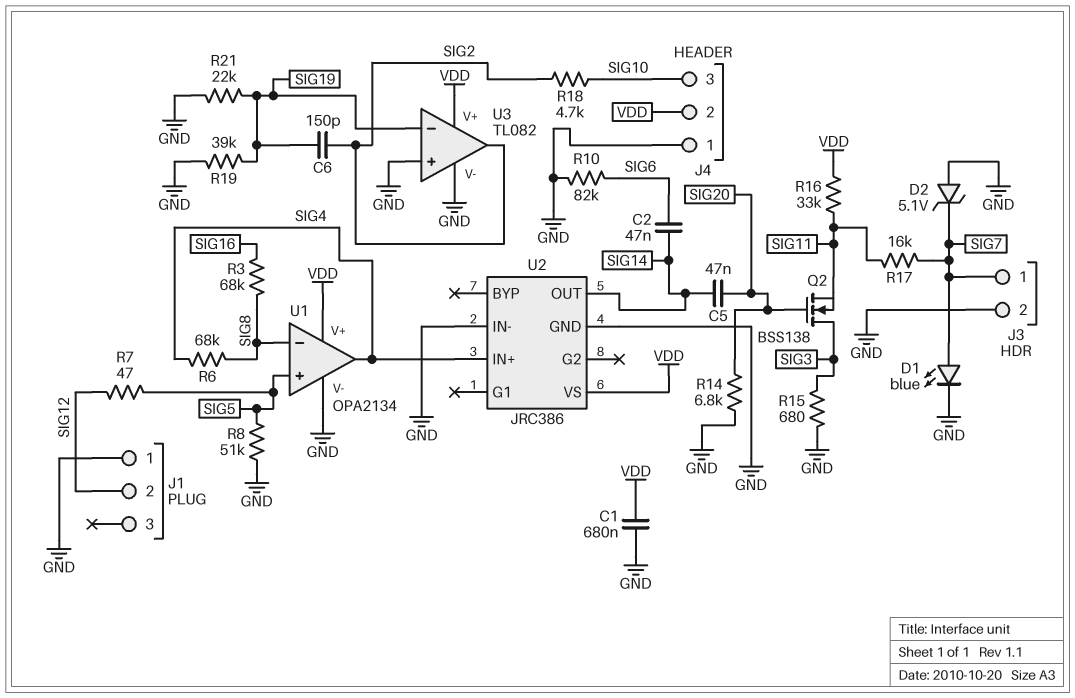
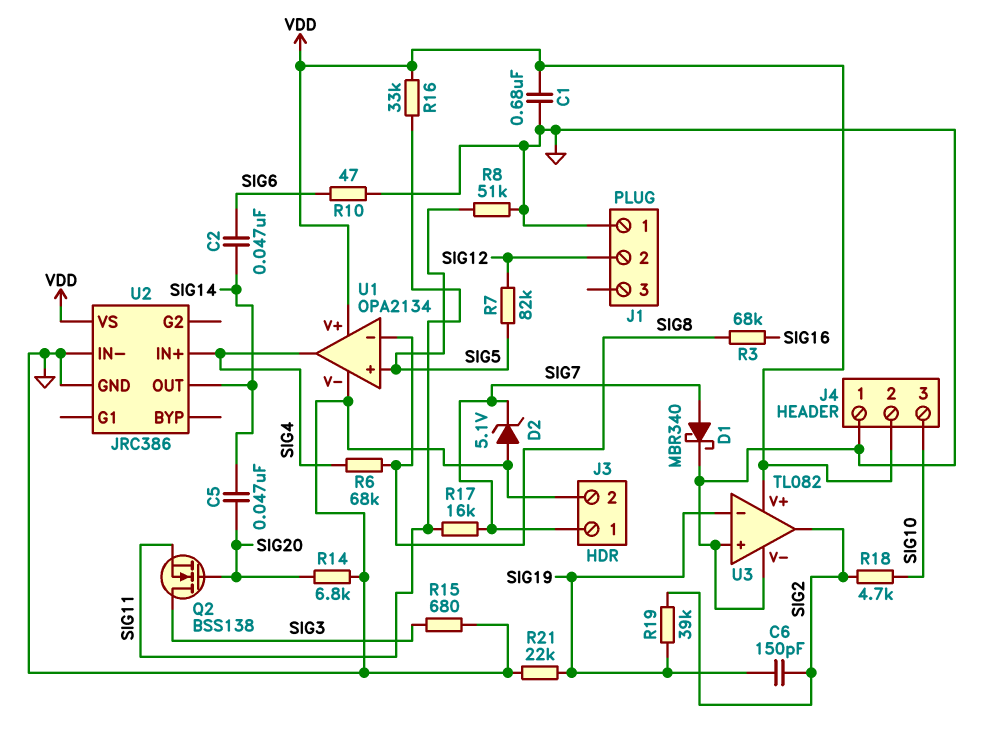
D1: LED blue (A SIG7, K GND) -> schottky MBR340 (A SIG7, K GND)
R7: 47 (SIG5, SIG12) -> 82k (SIG5, SIG12)
R10: 82k (GND, SIG6) -> 47 (GND, SIG6)
R19: 39k (GND, SIG19) -> 39k (SIG2, SIG19)

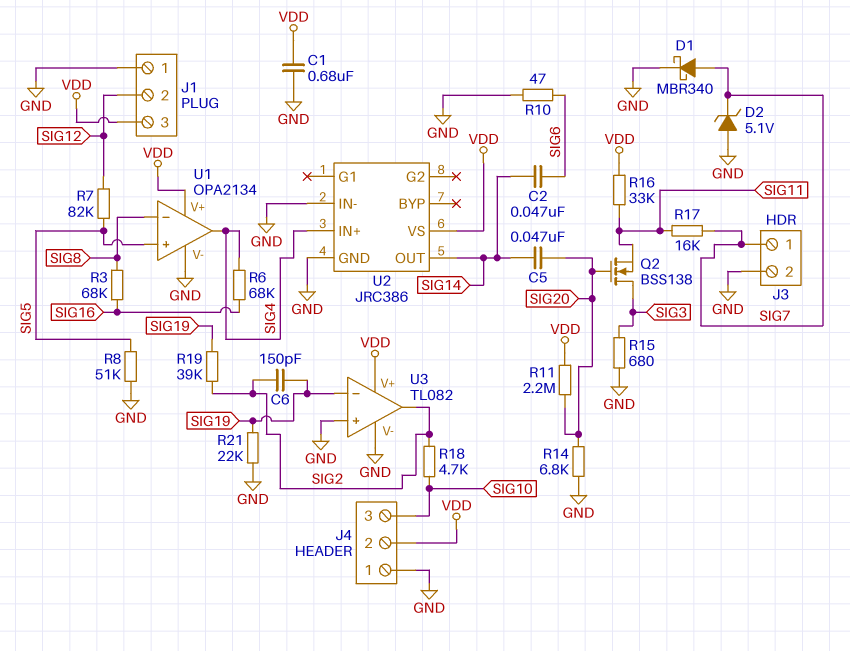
J1 pin 3: none -> VDD
R6: 68k (SIG4, SIG8) -> 68k (SIG4, SIG16)
R11: none -> 2.2M (SIG20, VDD)

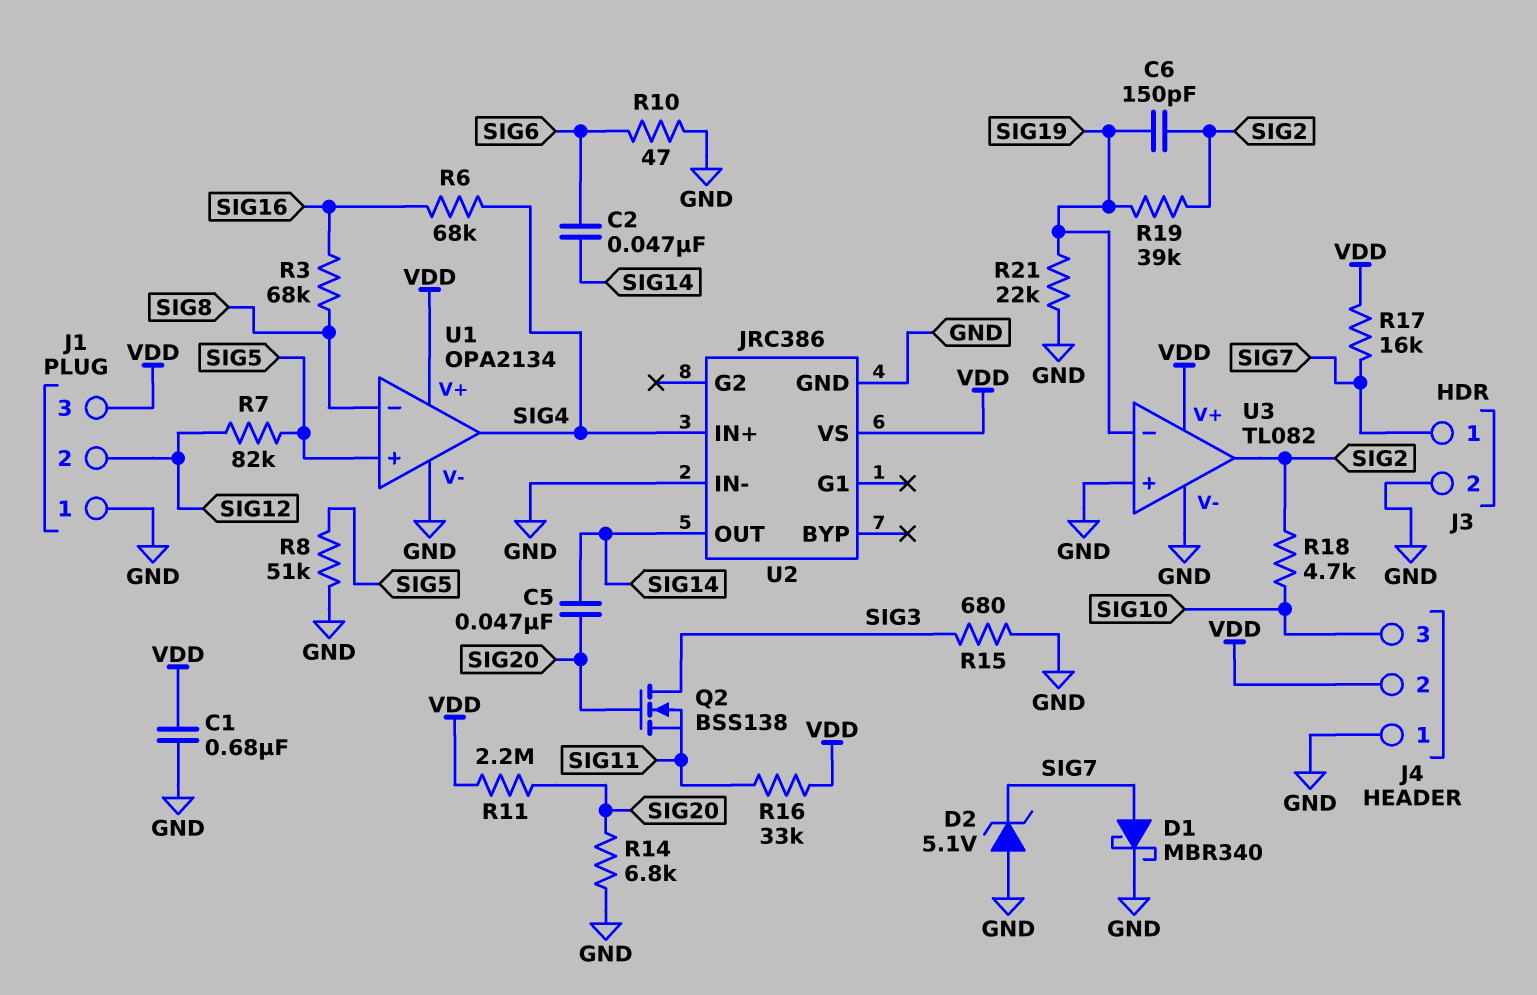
R17: 16k (SIG7, SIG11) -> 16k (SIG7, VDD)

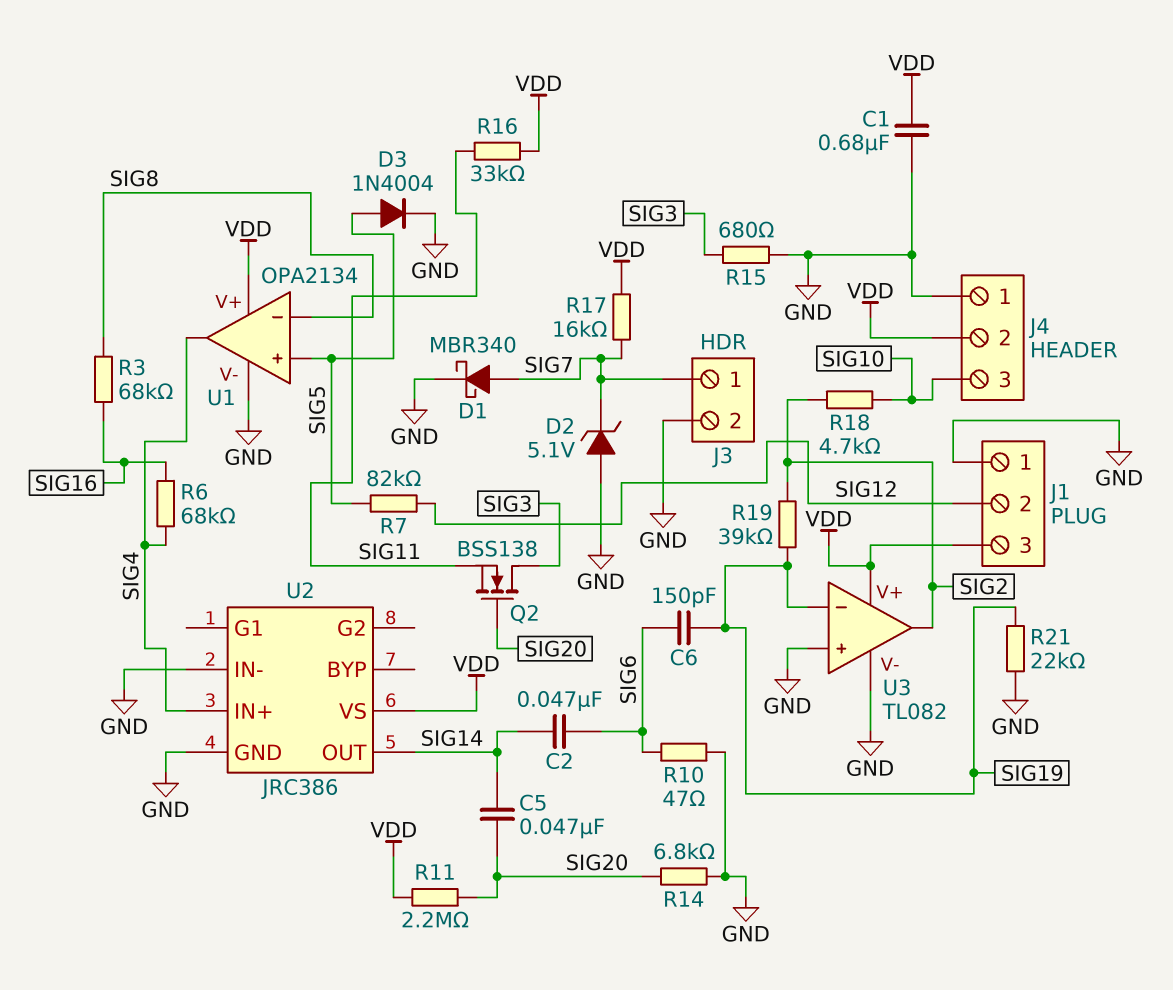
C6: 150pF (SIG2, SIG19) -> 150pF (SIG6, SIG19)
D3: none -> diode 1N4004 (A SIG5, K GND)
R8: 51k (GND, SIG5) -> none

